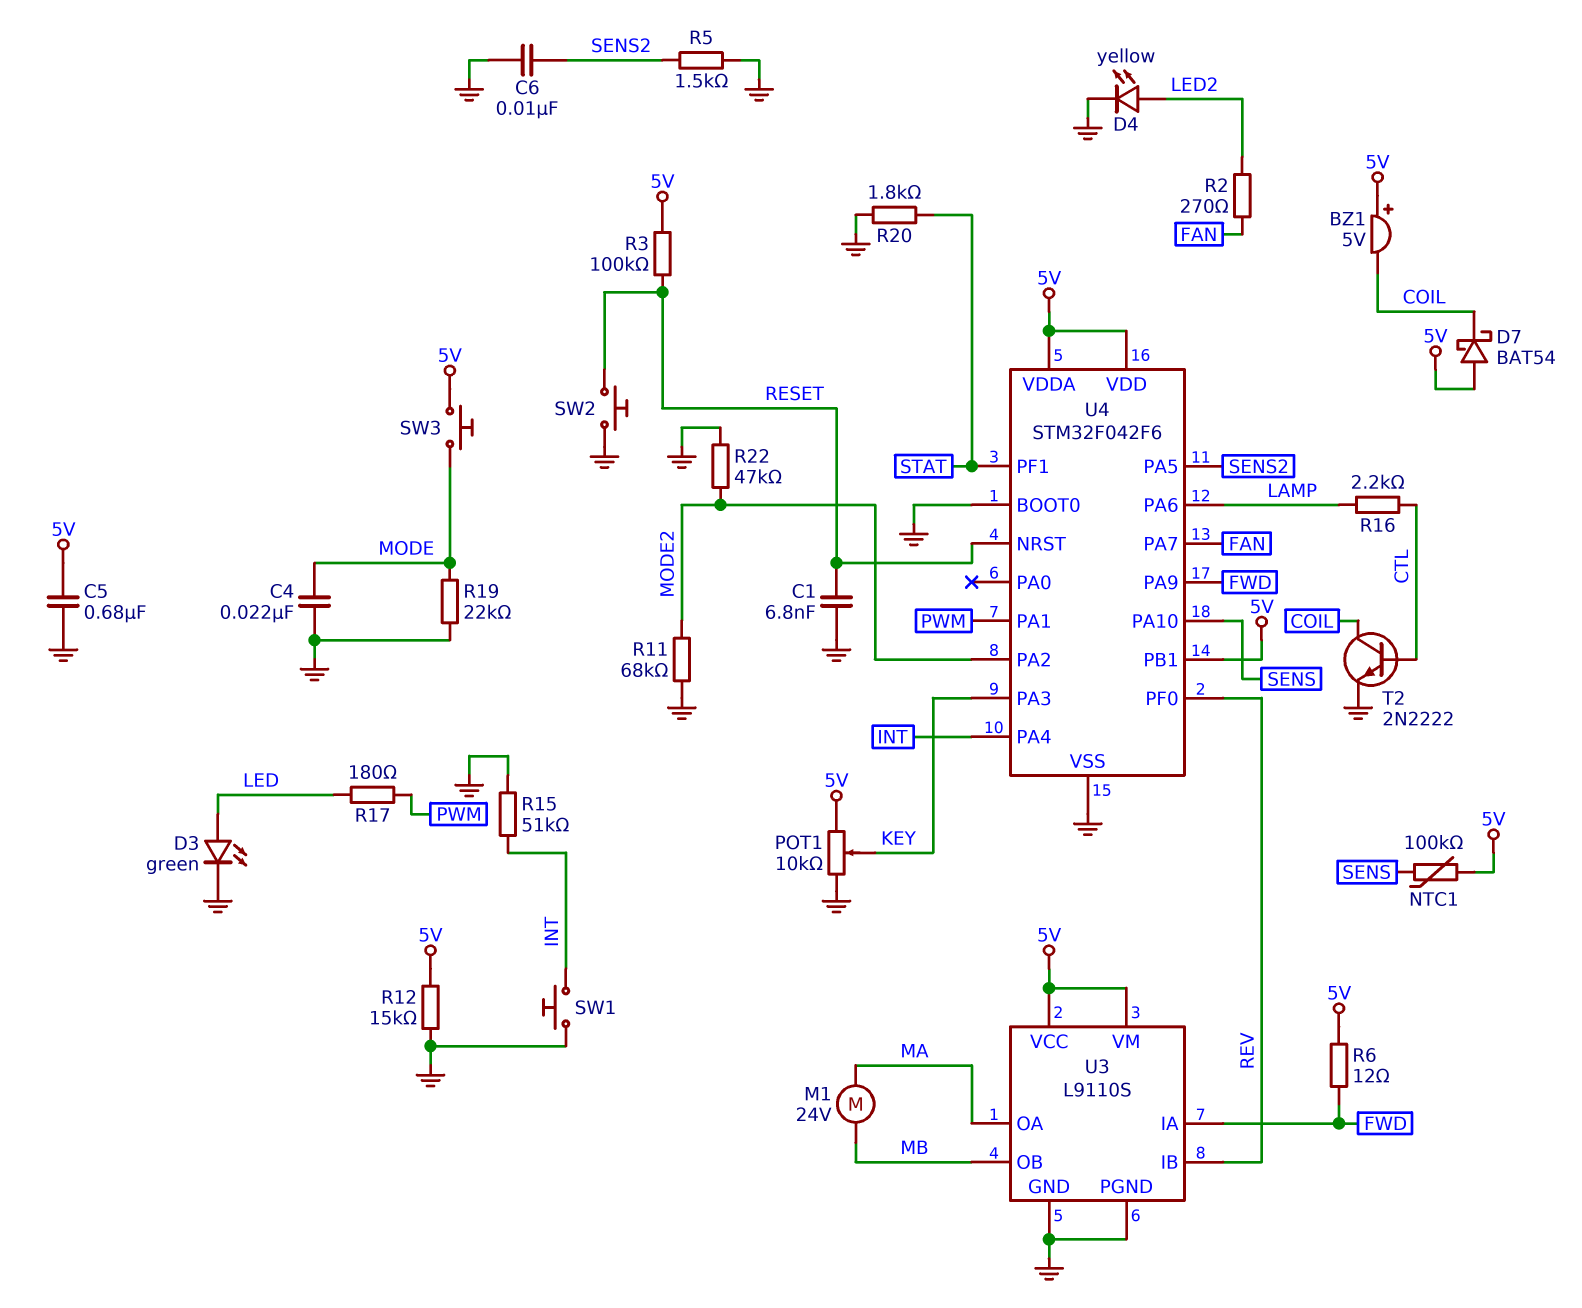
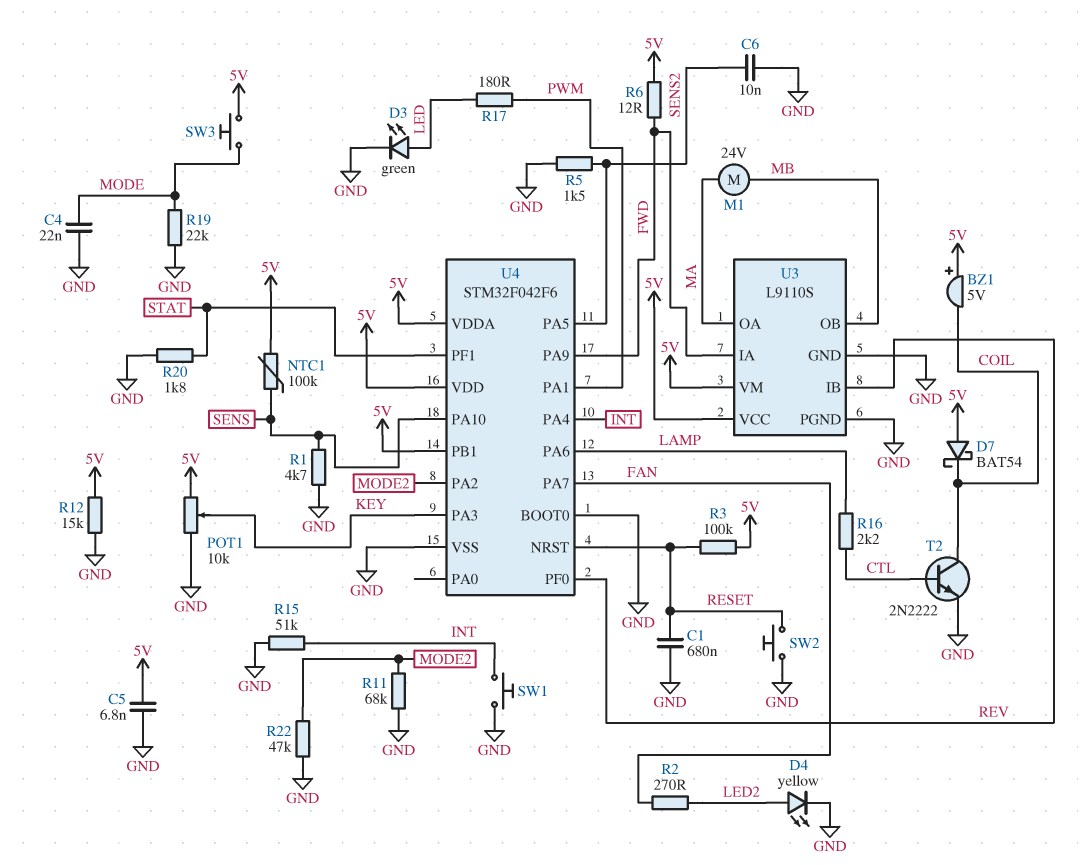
C1: 6.8nF (GND, RESET) -> 680nF (GND, RESET)
C5: 680nF (5V, GND) -> 6.8nF (5V, GND)
R1: none -> 4.7k (GND, SENS)

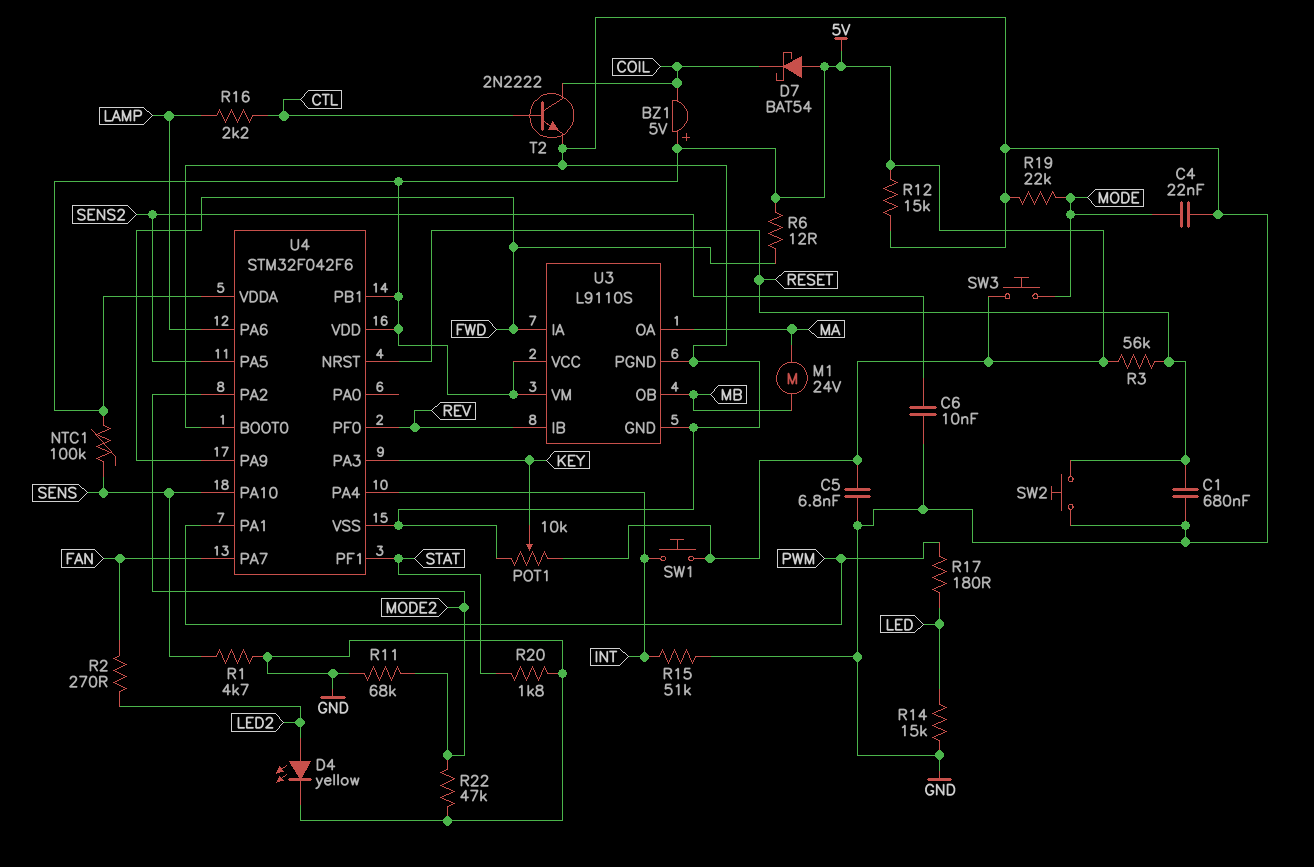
D3: LED green (A LED, K GND) -> none
R3: 100k (5V, RESET) -> 56k (5V, RESET)
R5: 1.5k (GND, SENS2) -> none
R14: none -> 15k (GND, LED)
SW1: button (GND, INT) -> button (5V, INT)

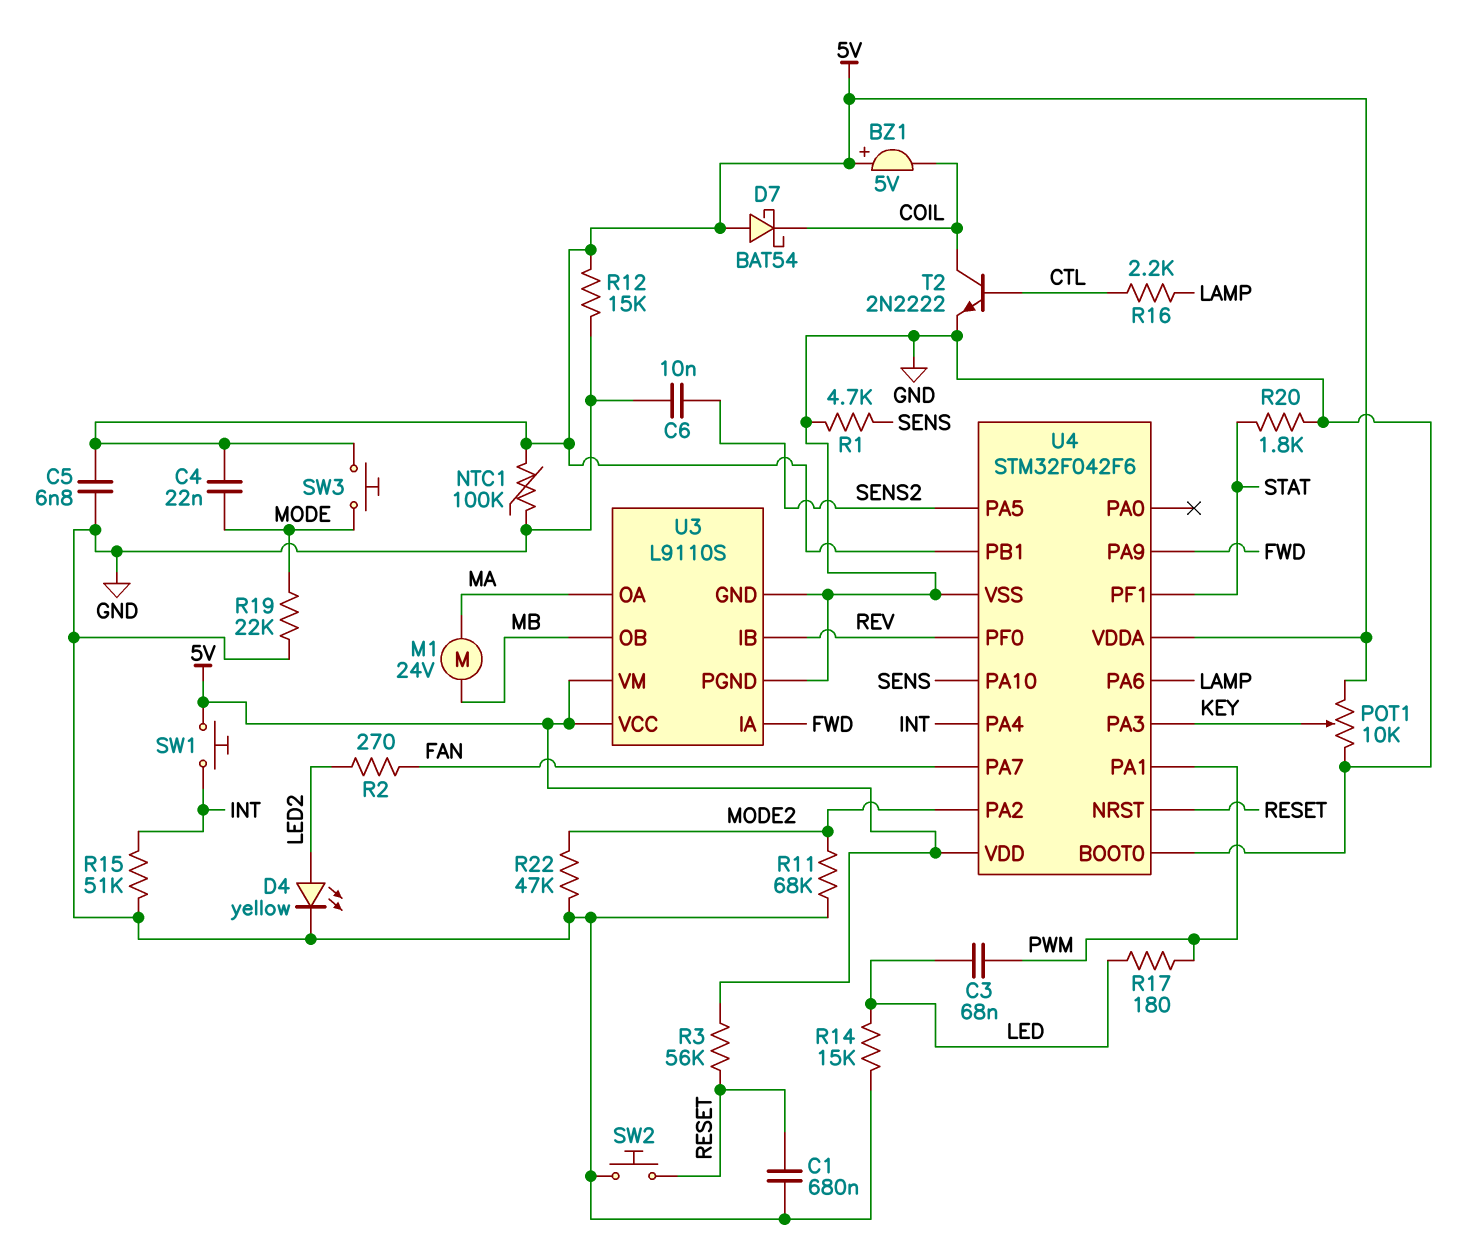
C3: none -> 68nF (LED, PWM)
C4: 22nF (GND, MODE) -> 22nF (5V, MODE)
NTC1: 100k (5V, SENS) -> 100k (5V, GND)
R6: 12 (5V, FWD) -> none

